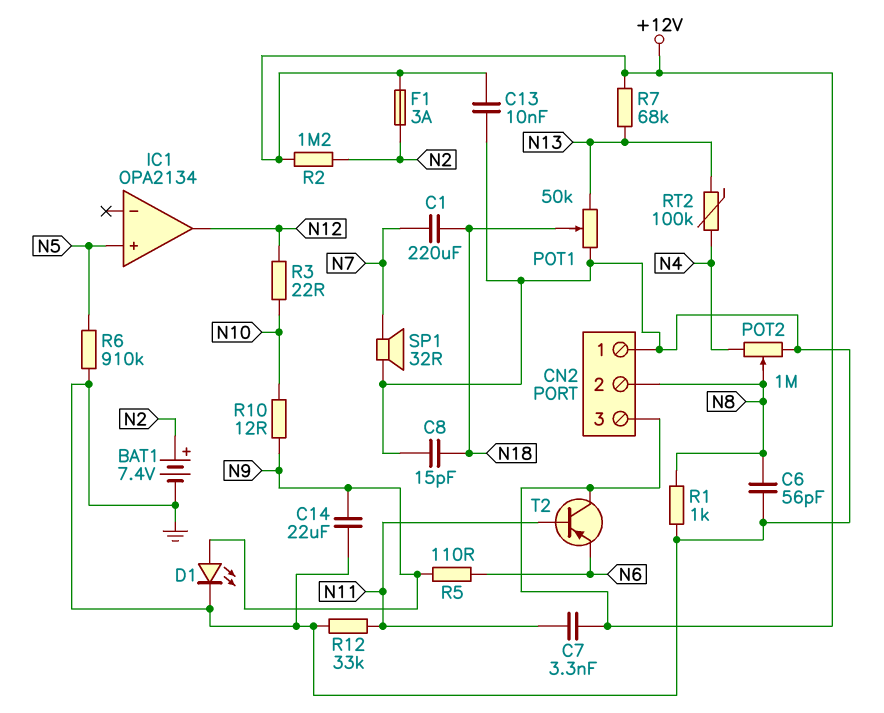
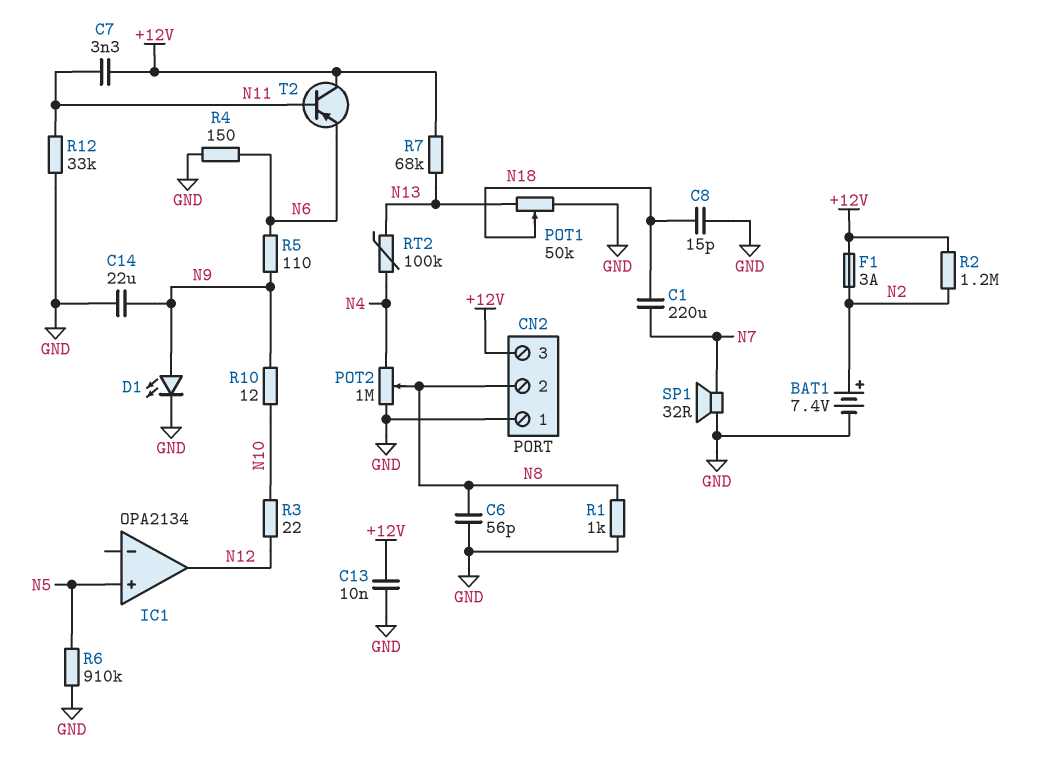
R4: none -> 150 (GND, N6)

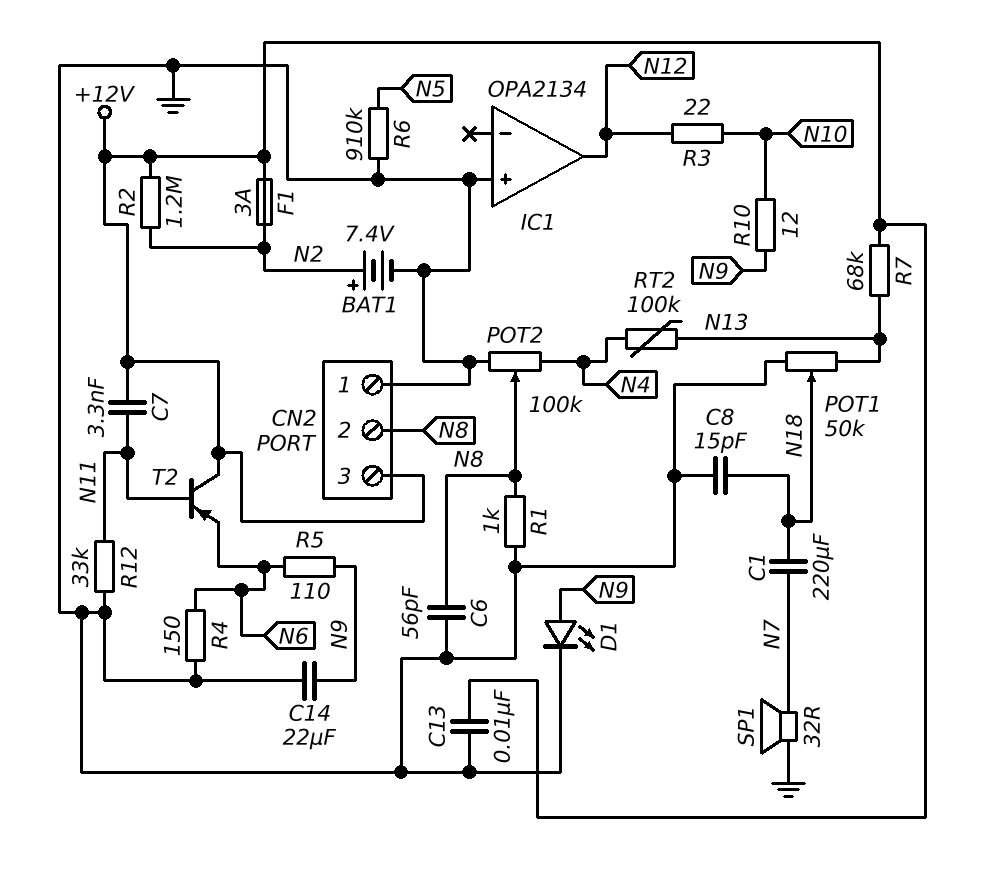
IC1 pin in+: N5 -> GND
POT2: 1M (GND, N4, wiper N8) -> 100k (GND, N4, wiper N8)

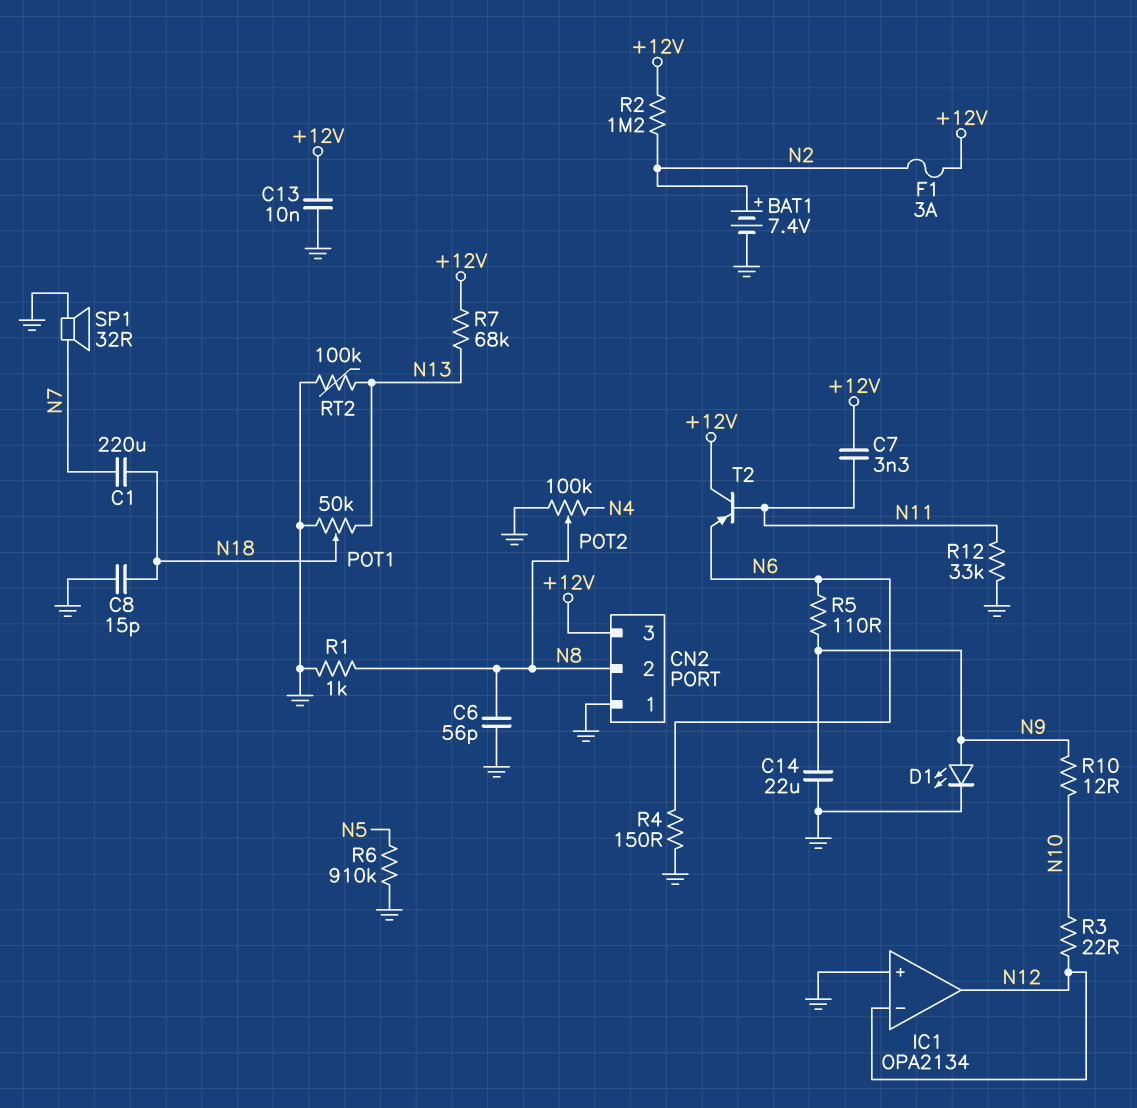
IC1 pin in-: none -> N12
RT2: 100k (N4, N13) -> 100k (GND, N13)

